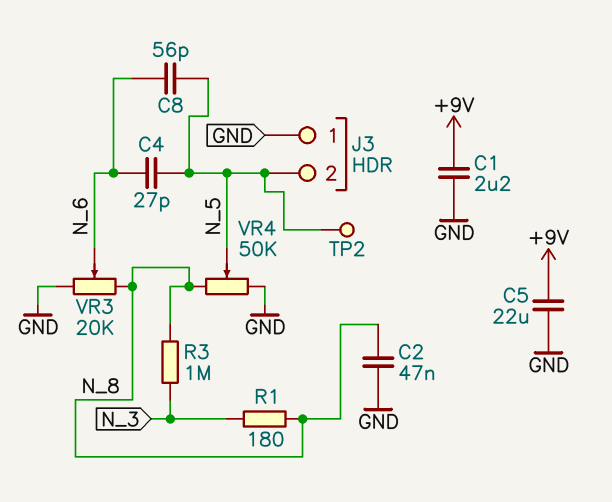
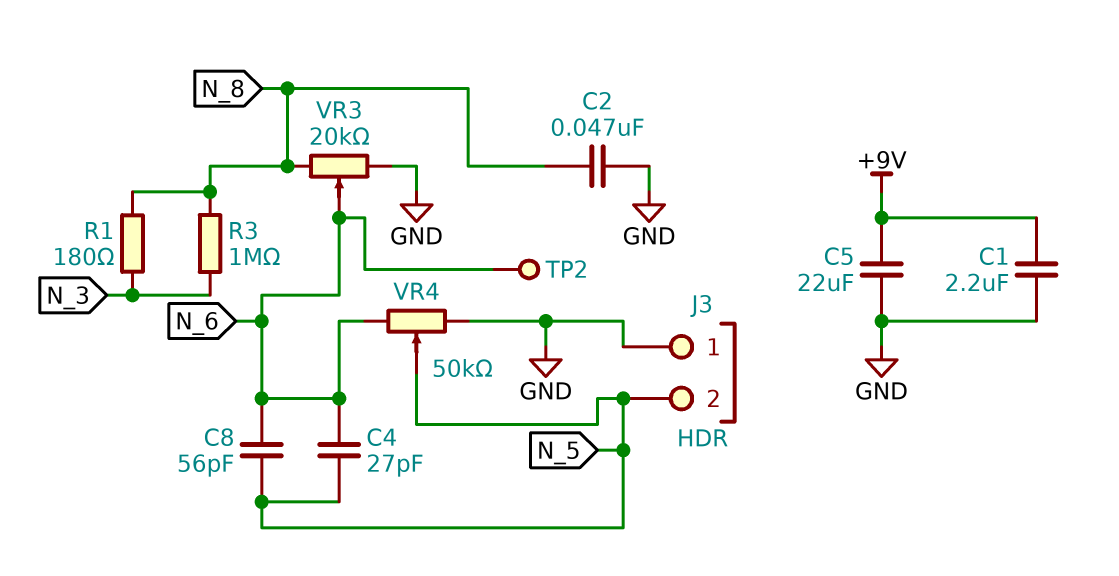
TP2: test point (N_5) -> test point (N_6)
VR4: 50k (GND, N_8, wiper N_5) -> 50k (GND, N_6, wiper N_5)

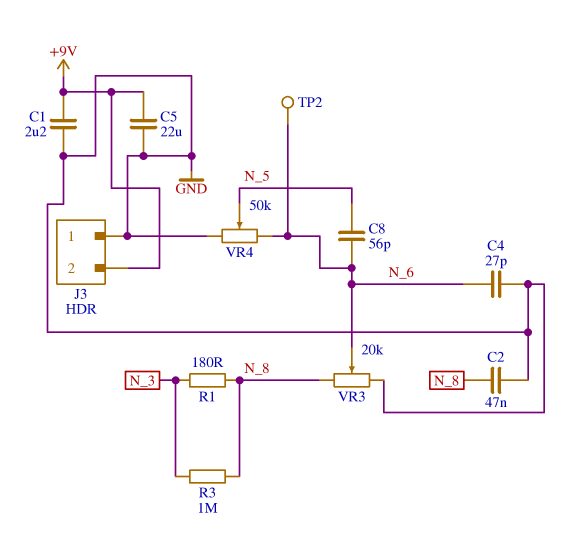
C4: 27pF (N_5, N_6) -> 27pF (GND, N_6)
J3 pin 2: N_5 -> +9V

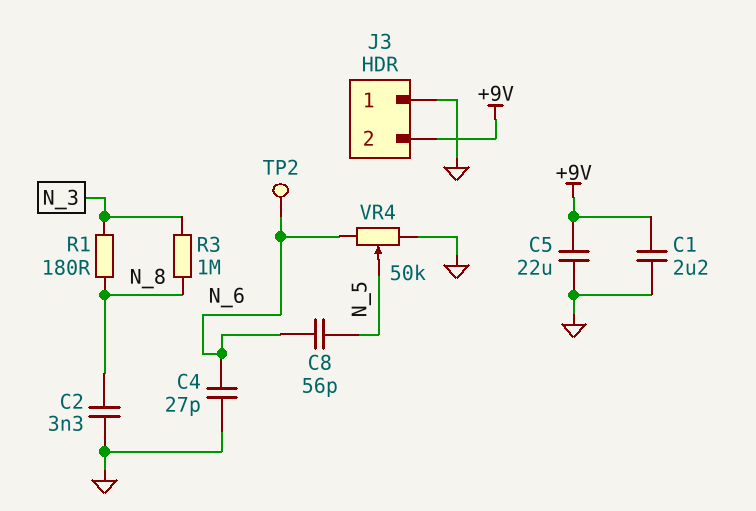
C2: 47nF (GND, N_8) -> 3.3nF (GND, N_8)
VR3: 20k (GND, N_8, wiper N_6) -> none

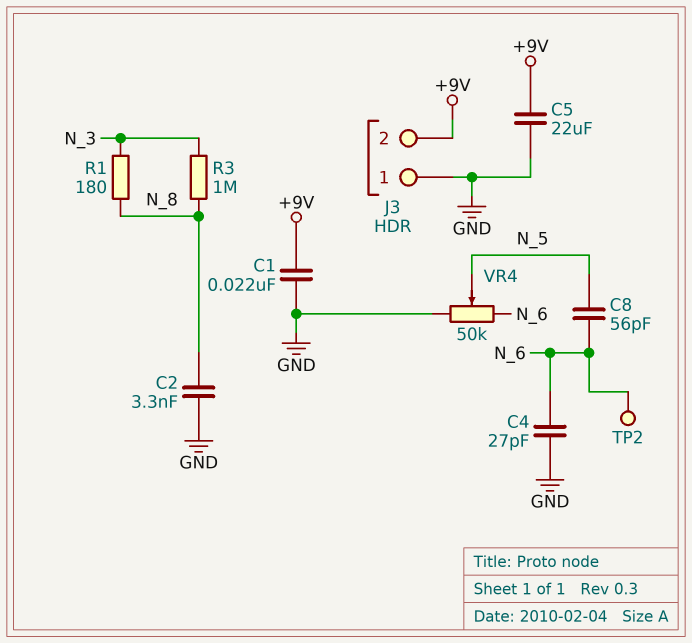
C1: 2.2uF (+9V, GND) -> 22nF (+9V, GND)

